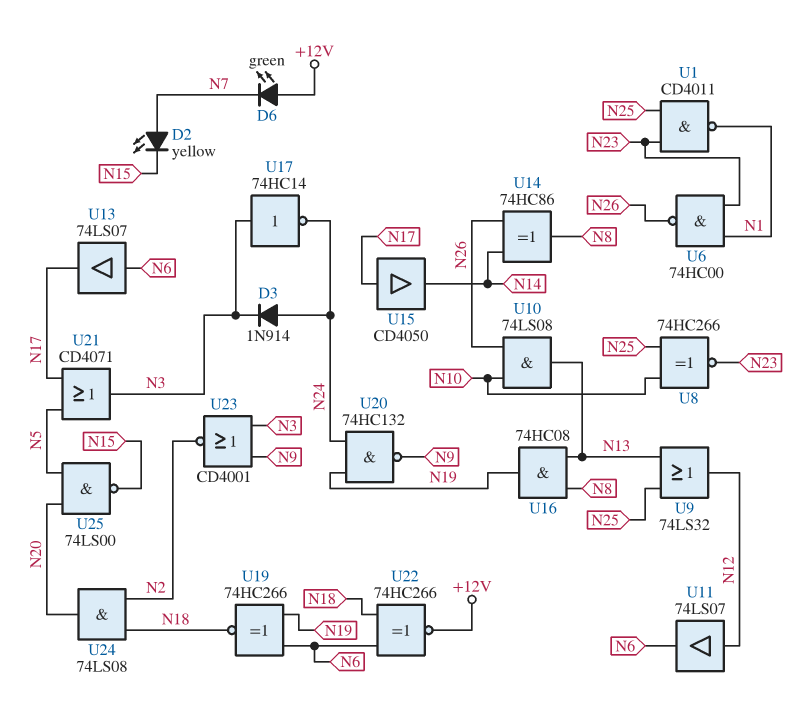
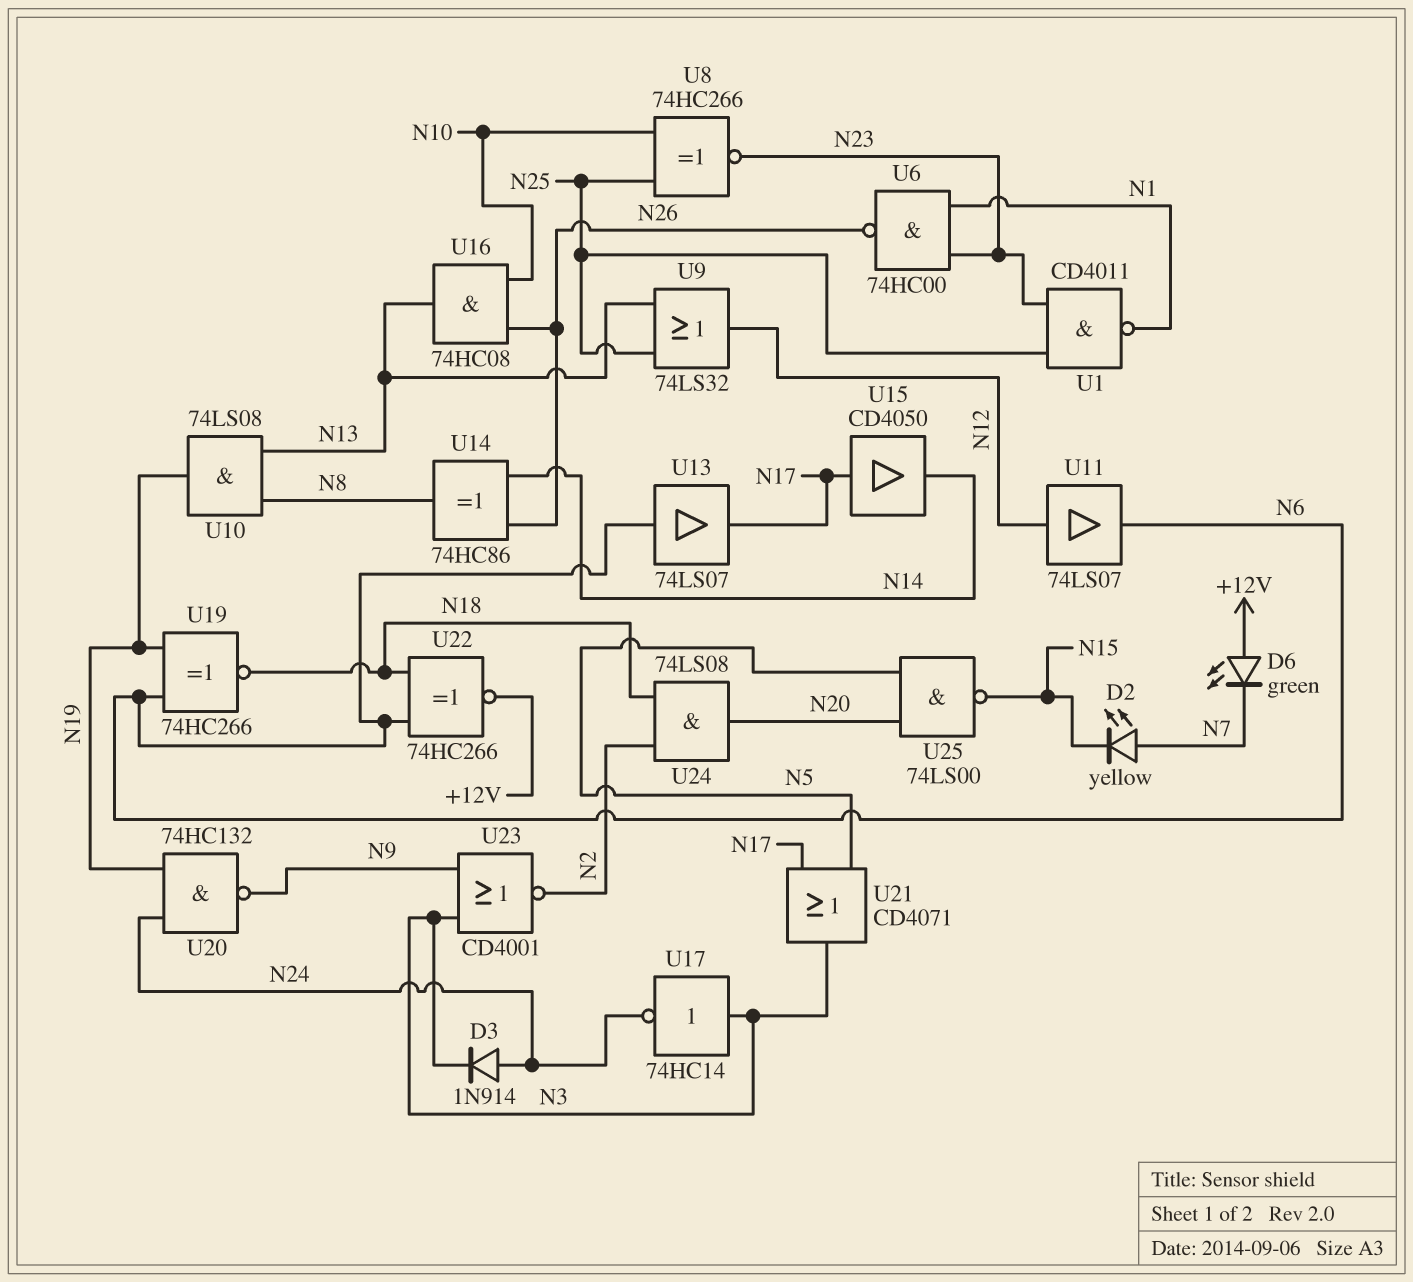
U10: AND 74LS08 (in N10, in N26, out N13) -> AND 74LS08 (in N8, in N13, out N19)
U16: AND 74HC08 (in N8, in N13, out N19) -> AND 74HC08 (in N10, in N26, out N13)

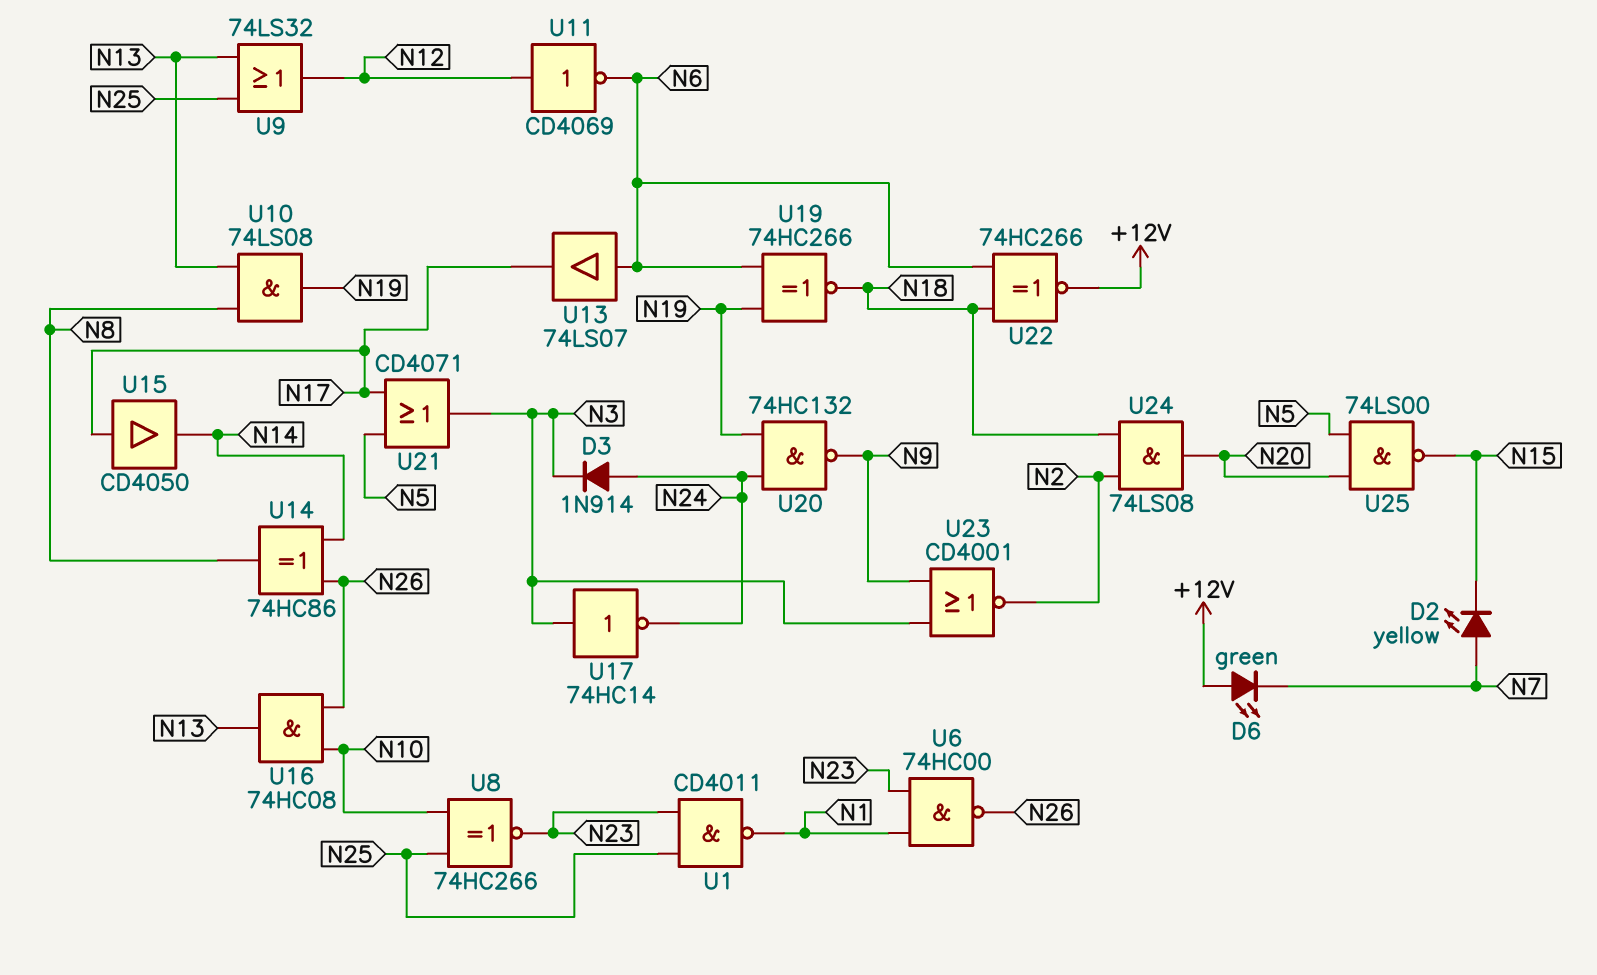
U11: buffer 74LS07 (in N12, out N6) -> NOT CD4069 (in N12, out N6)

